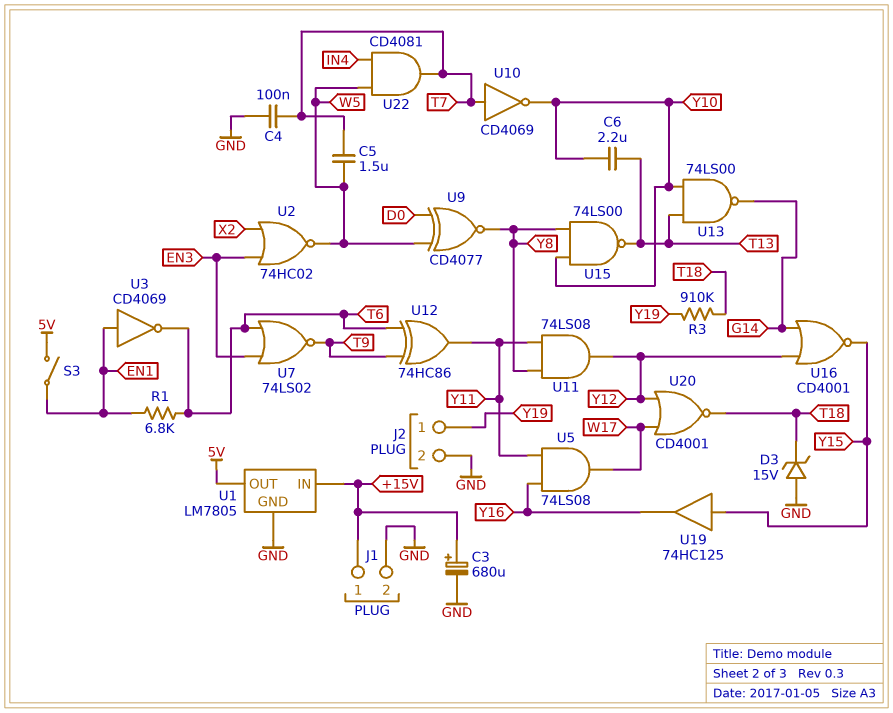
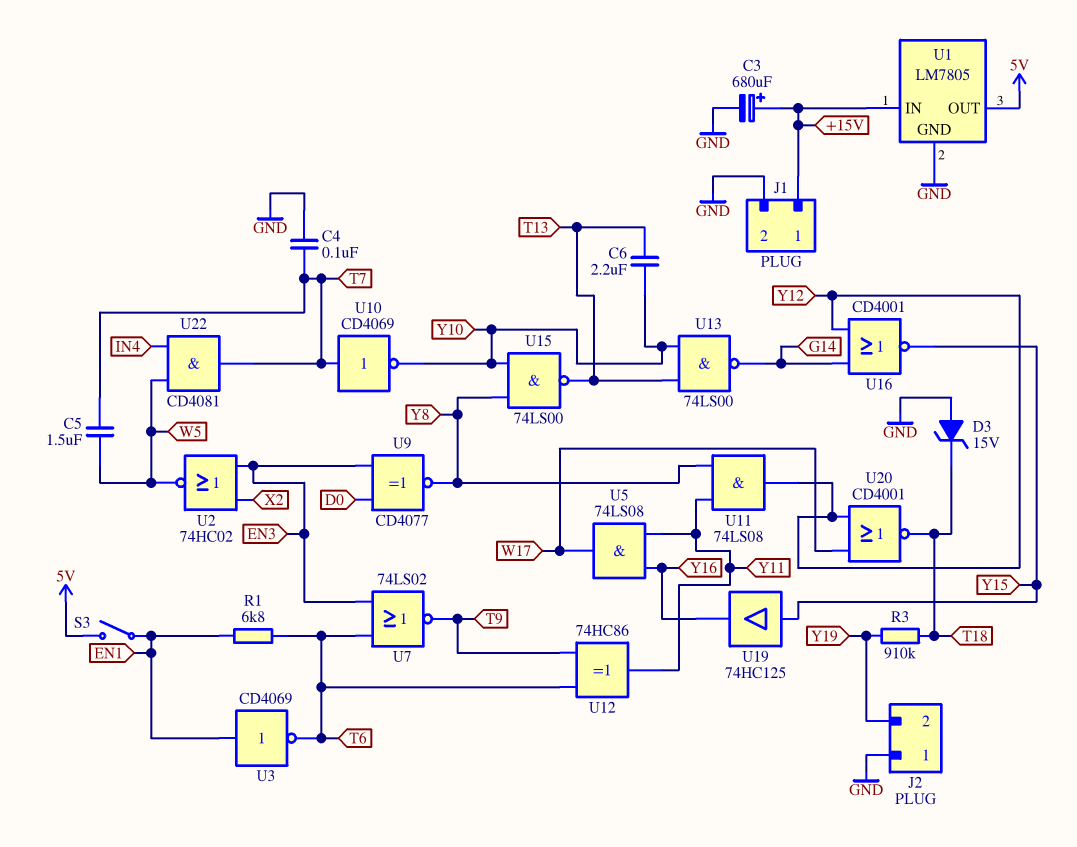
J2 pin 1: Y19 -> GND
J2 pin 2: GND -> Y19
U9: XNOR CD4077 (in D0, in W5, out Y8) -> XNOR CD4077 (in D0, in EN3, out Y8)

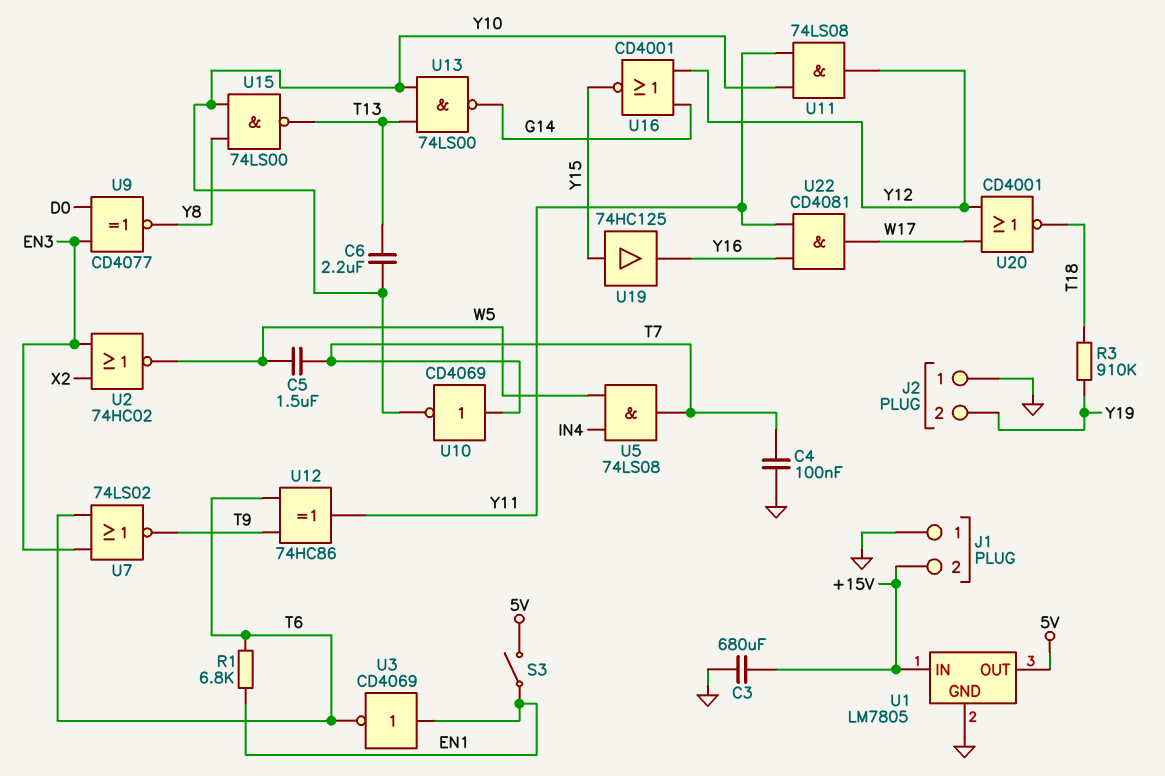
C3: 680uF (plus +15V, minus GND) -> 680uF (+15V, GND)
D3: zener 15V (A GND, K T18) -> none
J1 pin 1: +15V -> GND
J1 pin 2: GND -> +15V
U5: AND 74LS08 (in Y11, in Y16, out W17) -> AND 74LS08 (in IN4, in W5, out T7)
U11: AND 74LS08 (in Y8, in Y11, out Y12) -> AND 74LS08 (in Y10, in Y11, out Y12)
U22: AND CD4081 (in IN4, in W5, out T7) -> AND CD4081 (in Y11, in Y16, out W17)

